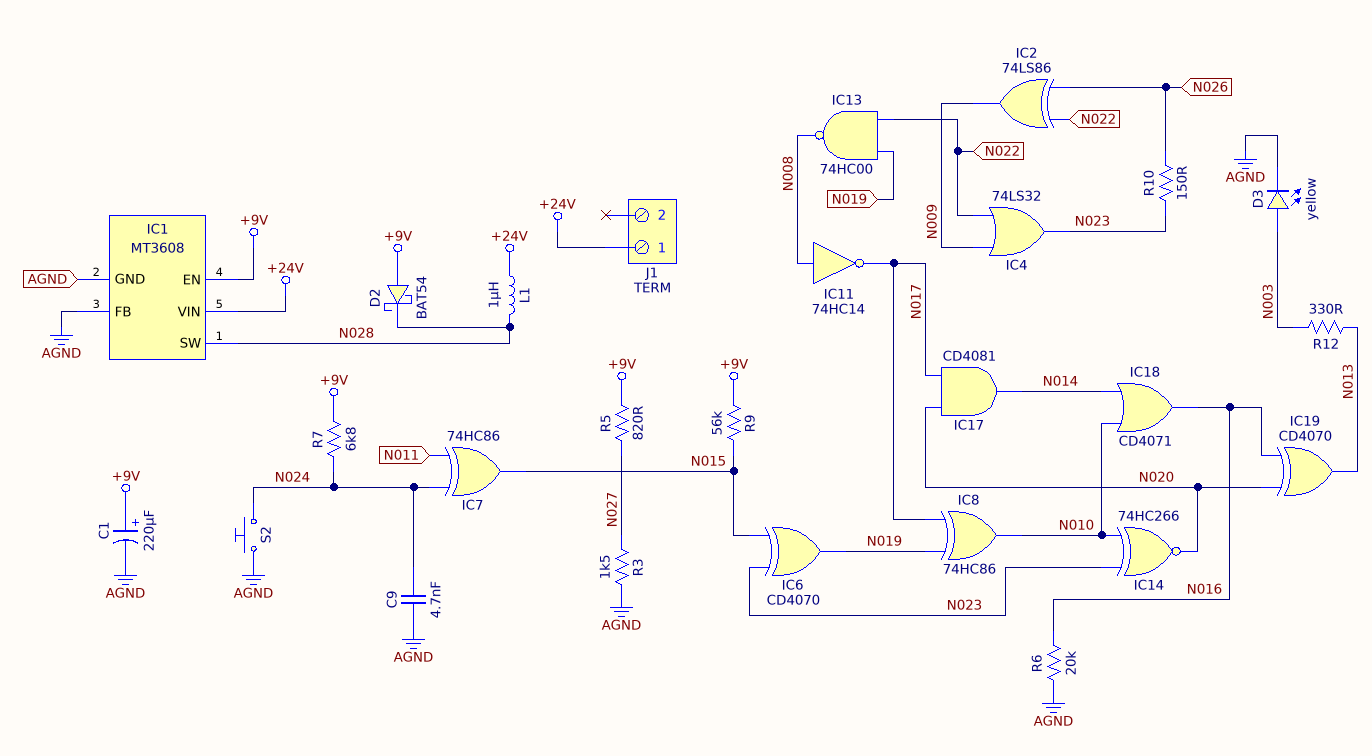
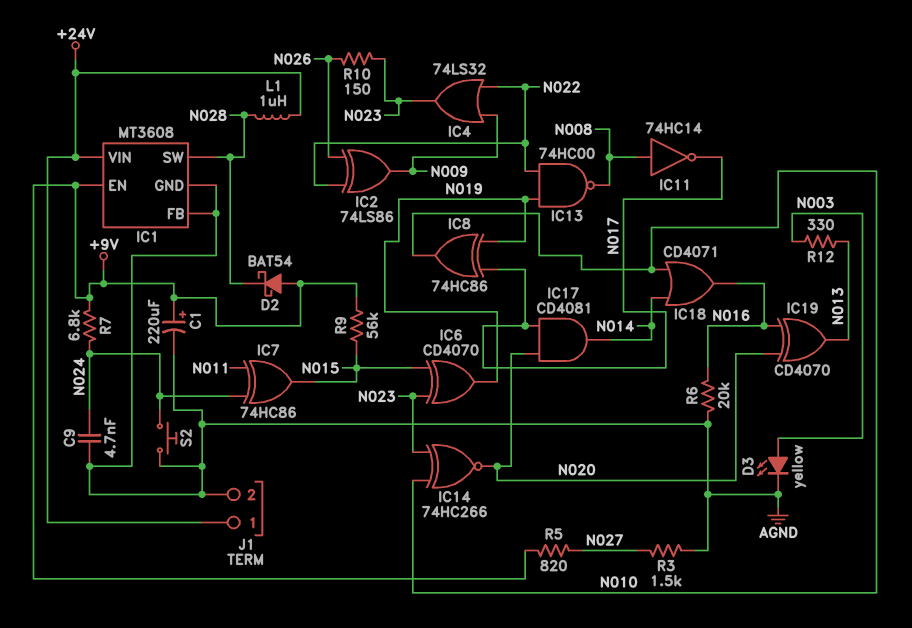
J1 pin 2: none -> AGND

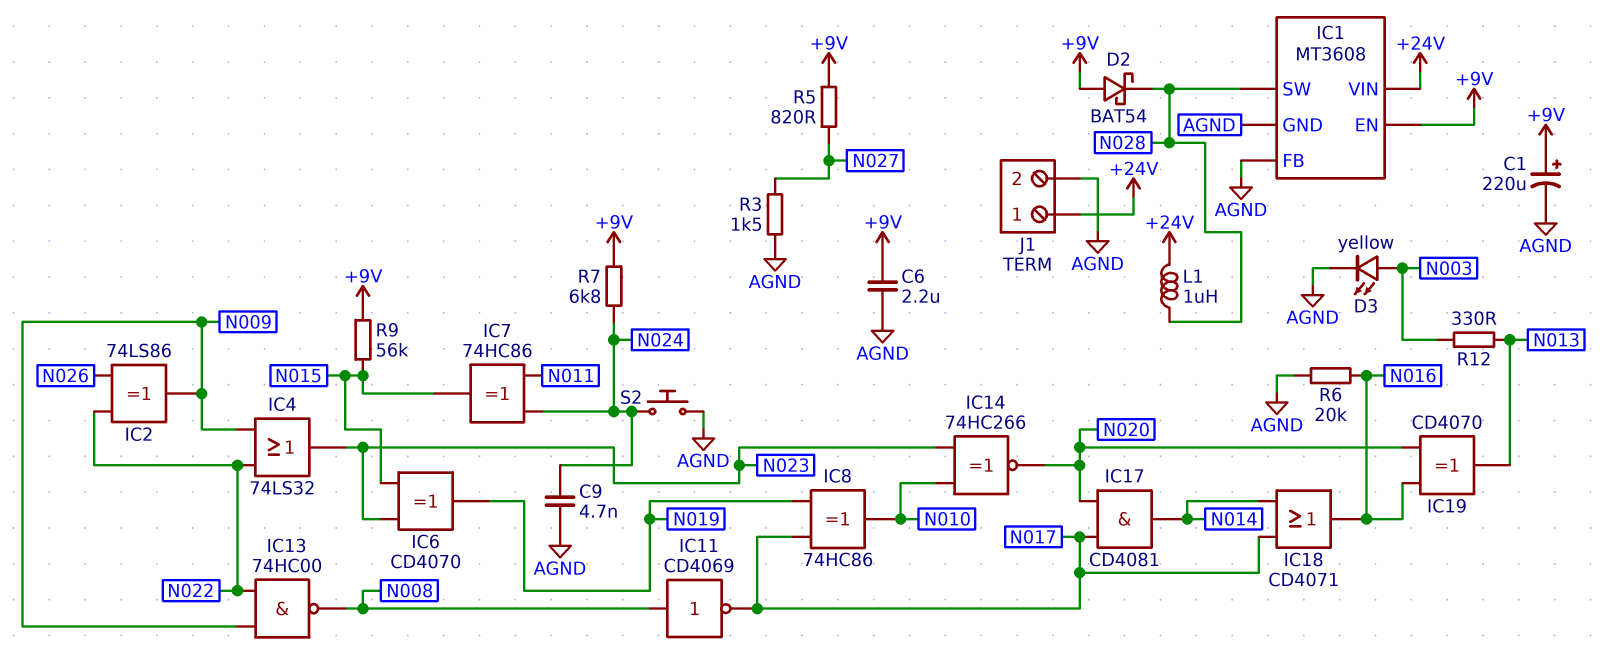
C6: none -> 2.2uF (+9V, AGND)
IC11: NOT 74HC14 (in N008, out N017) -> NOT CD4069 (in N008, out N017)
IC13: NAND 74HC00 (in N019, in N022, out N008) -> NAND 74HC00 (in N009, in N022, out N008)
IC18: OR CD4071 (in N010, in N014, out N016) -> OR CD4071 (in N014, in N017, out N016)
R10: 150 (N023, N026) -> none

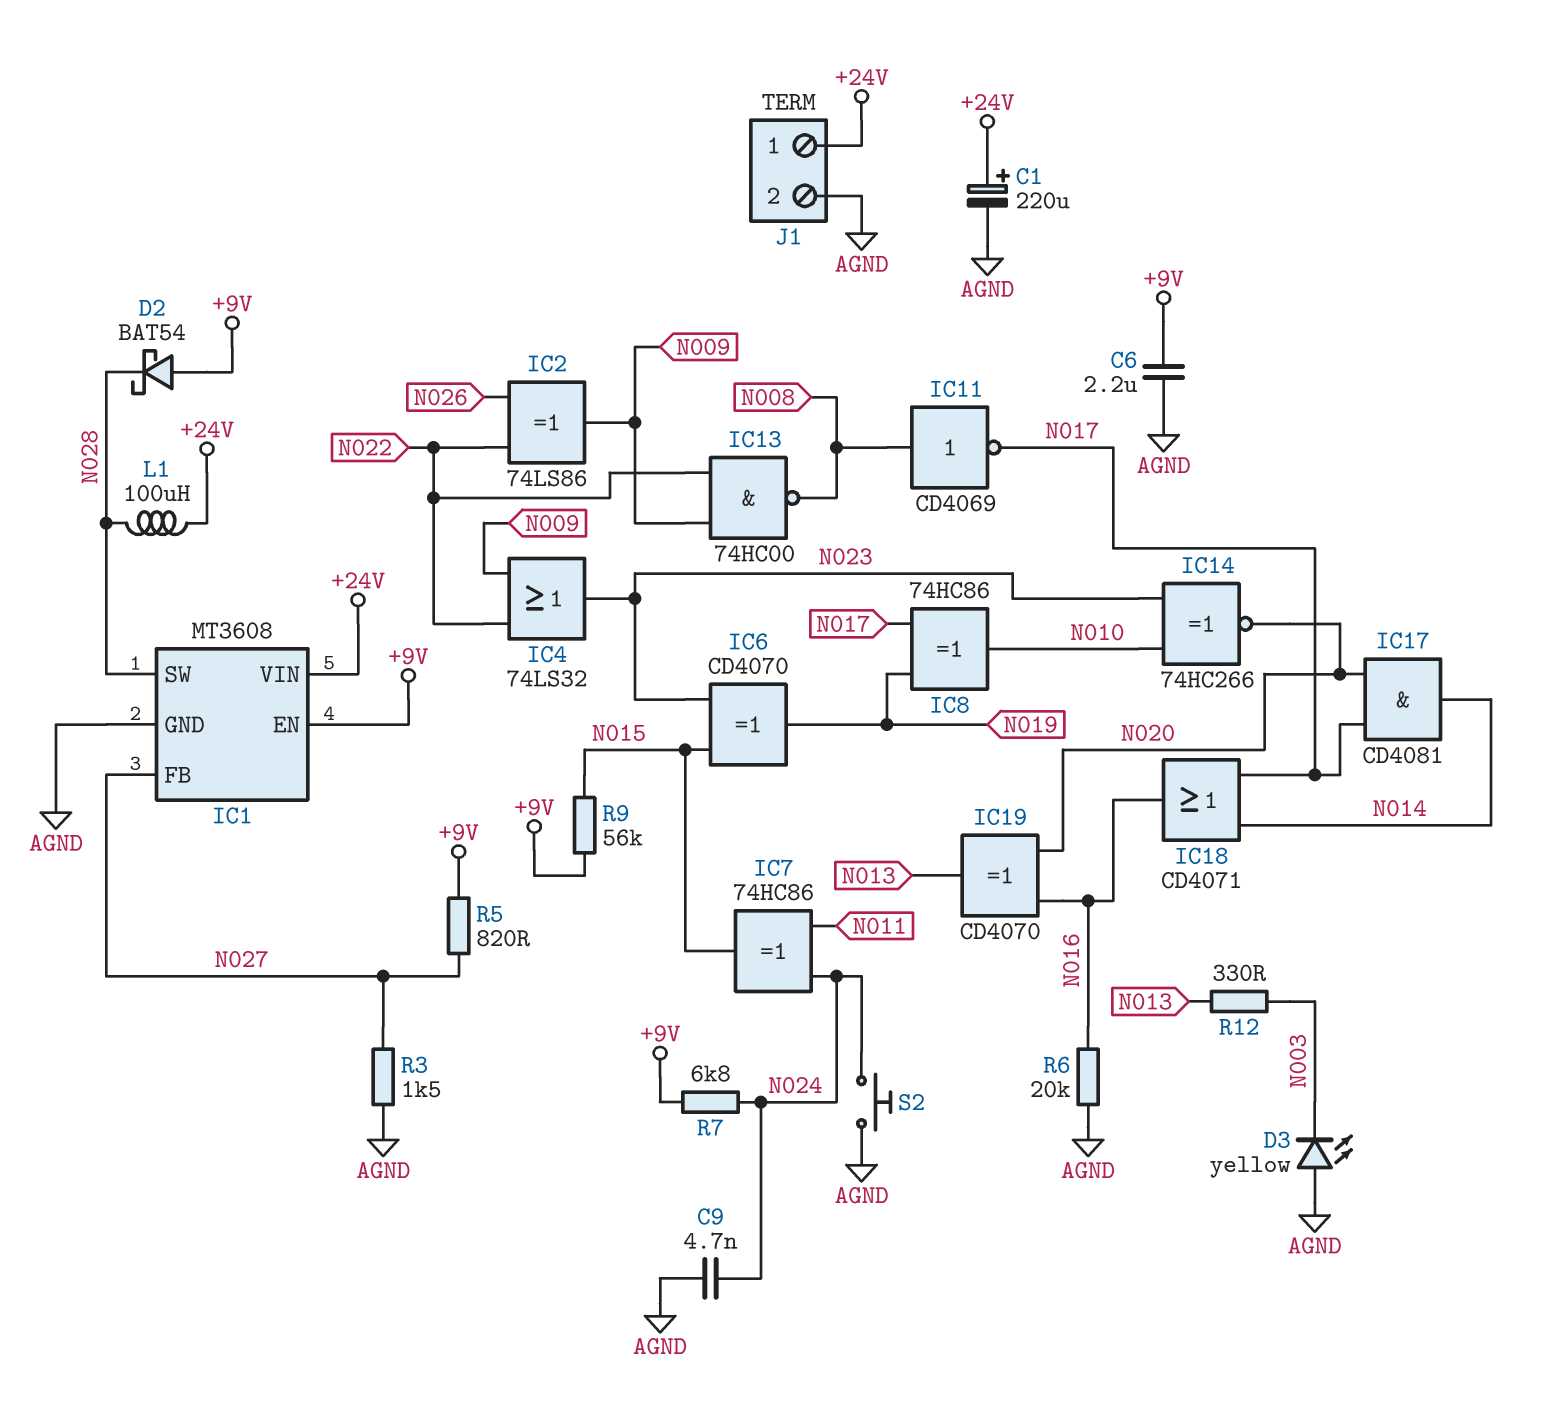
C1: 220uF (plus +9V, minus AGND) -> 220uF (plus +24V, minus AGND)
D3: LED yellow (A N003, K AGND) -> LED yellow (A AGND, K N003)
IC1 pin FB: AGND -> N027
L1: 1uH (+24V, N028) -> 100uH (+24V, N028)

